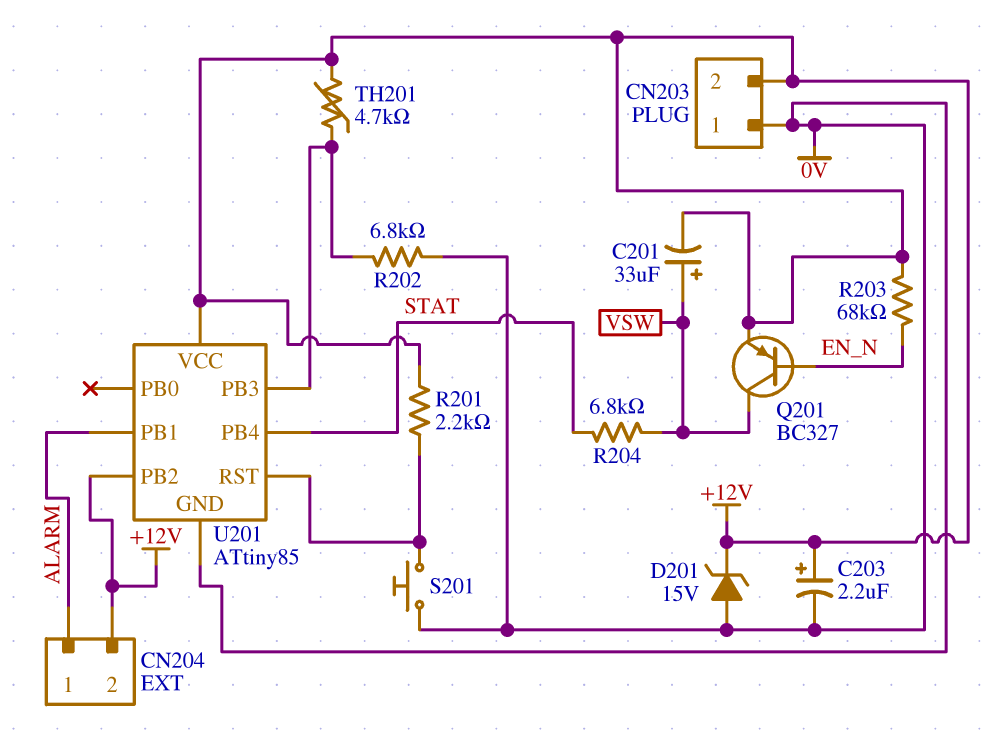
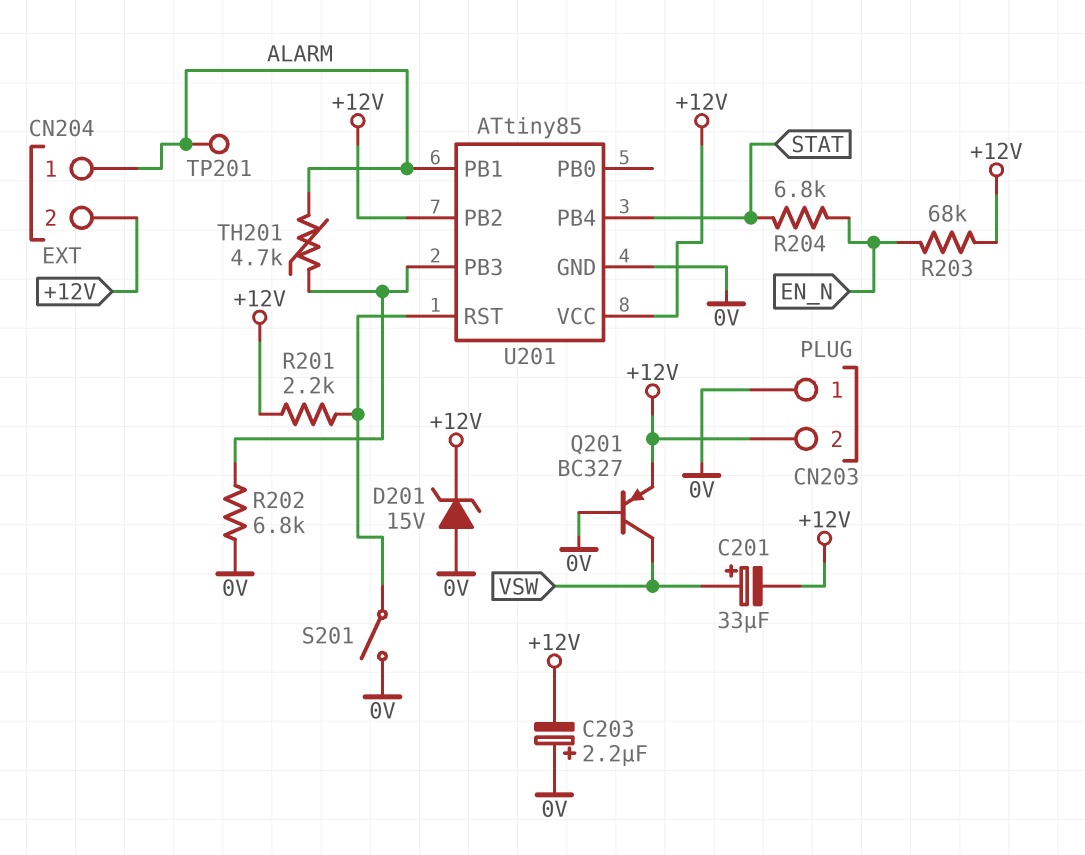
C203: 2.2uF (plus +12V, minus 0V) -> 2.2uF (plus 0V, minus +12V)
Q201: PNP BC327 (B EN_N, C VSW, E +12V) -> PNP BC327 (B 0V, C VSW, E +12V)
R204: 6.8k (STAT, VSW) -> 6.8k (EN_N, STAT)
S201: button (0V, U201/RST) -> switch (0V, U201/RST)
TH201: 4.7k (+12V, U201/PB3) -> 4.7k (ALARM, U201/PB3)
TP201: none -> test point (ALARM)

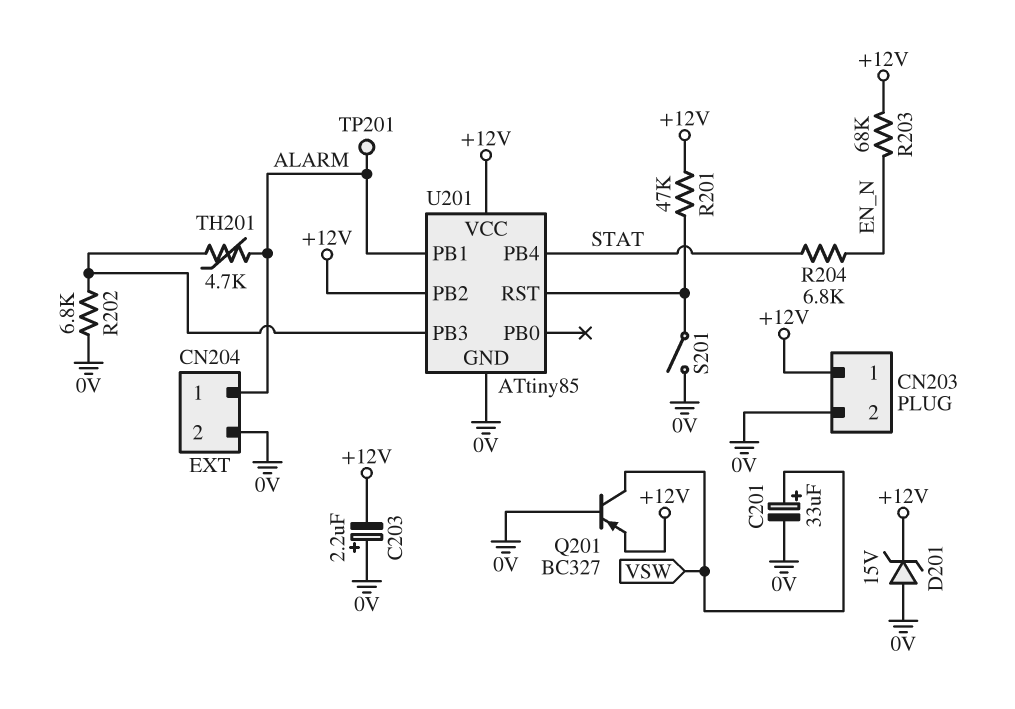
C201: 33uF (plus VSW, minus +12V) -> 33uF (plus VSW, minus 0V)
CN203 pin 1: 0V -> +12V
CN203 pin 2: +12V -> 0V
CN204 pin 2: +12V -> 0V
R201: 2.2k (+12V, U201/RST) -> 47k (+12V, U201/RST)

